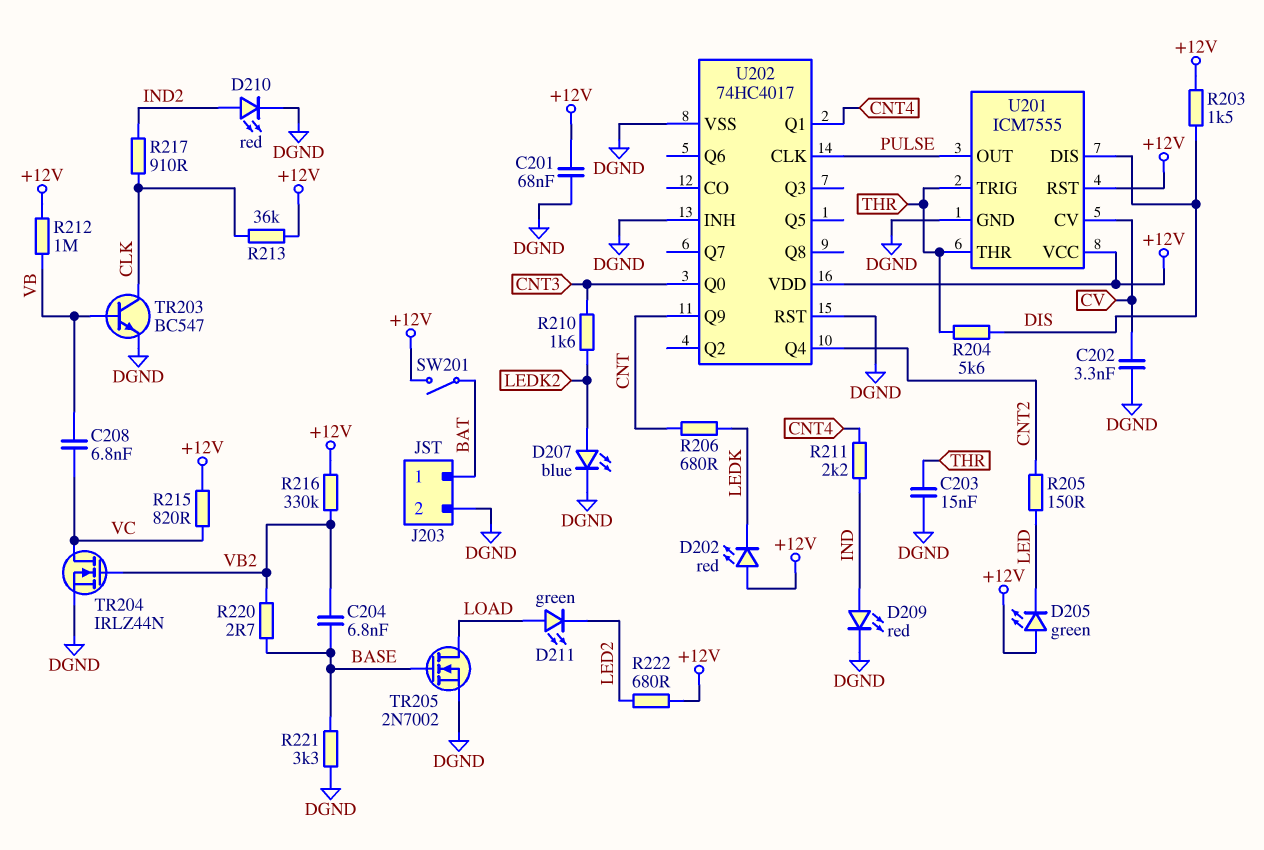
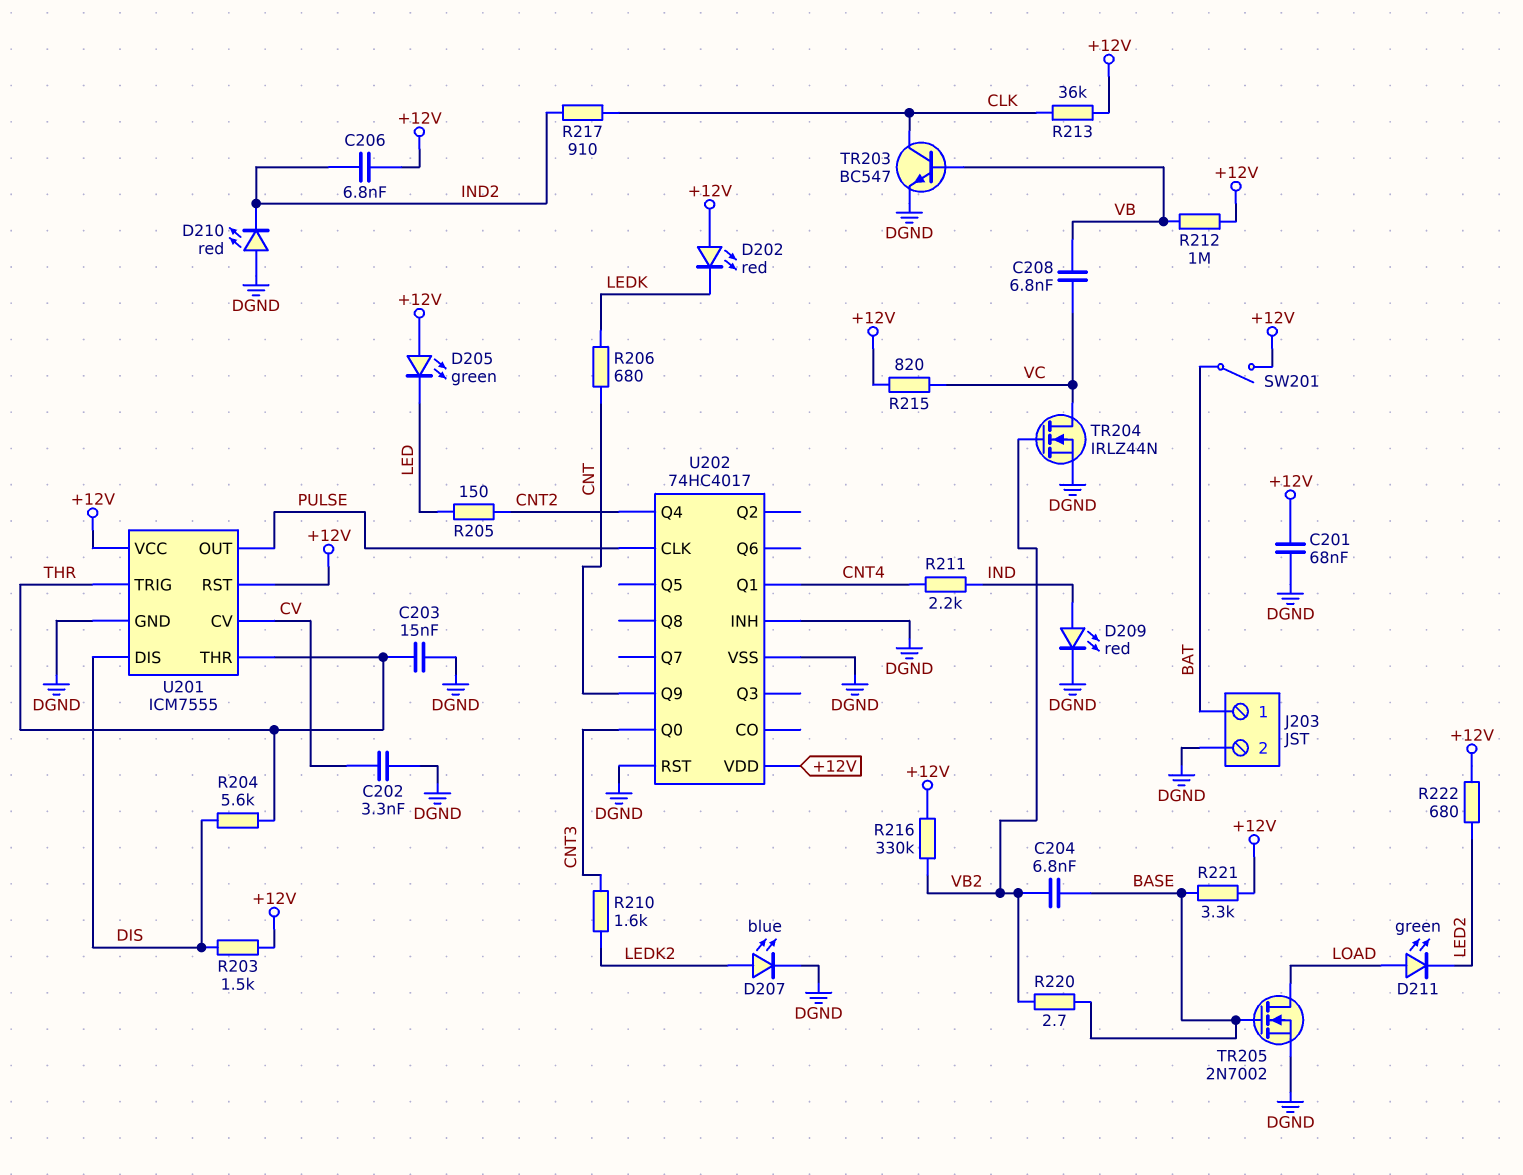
C206: none -> 6.8nF (+12V, IND2)
D210: LED red (A IND2, K DGND) -> LED red (A DGND, K IND2)
R221: 3.3k (BASE, DGND) -> 3.3k (+12V, BASE)

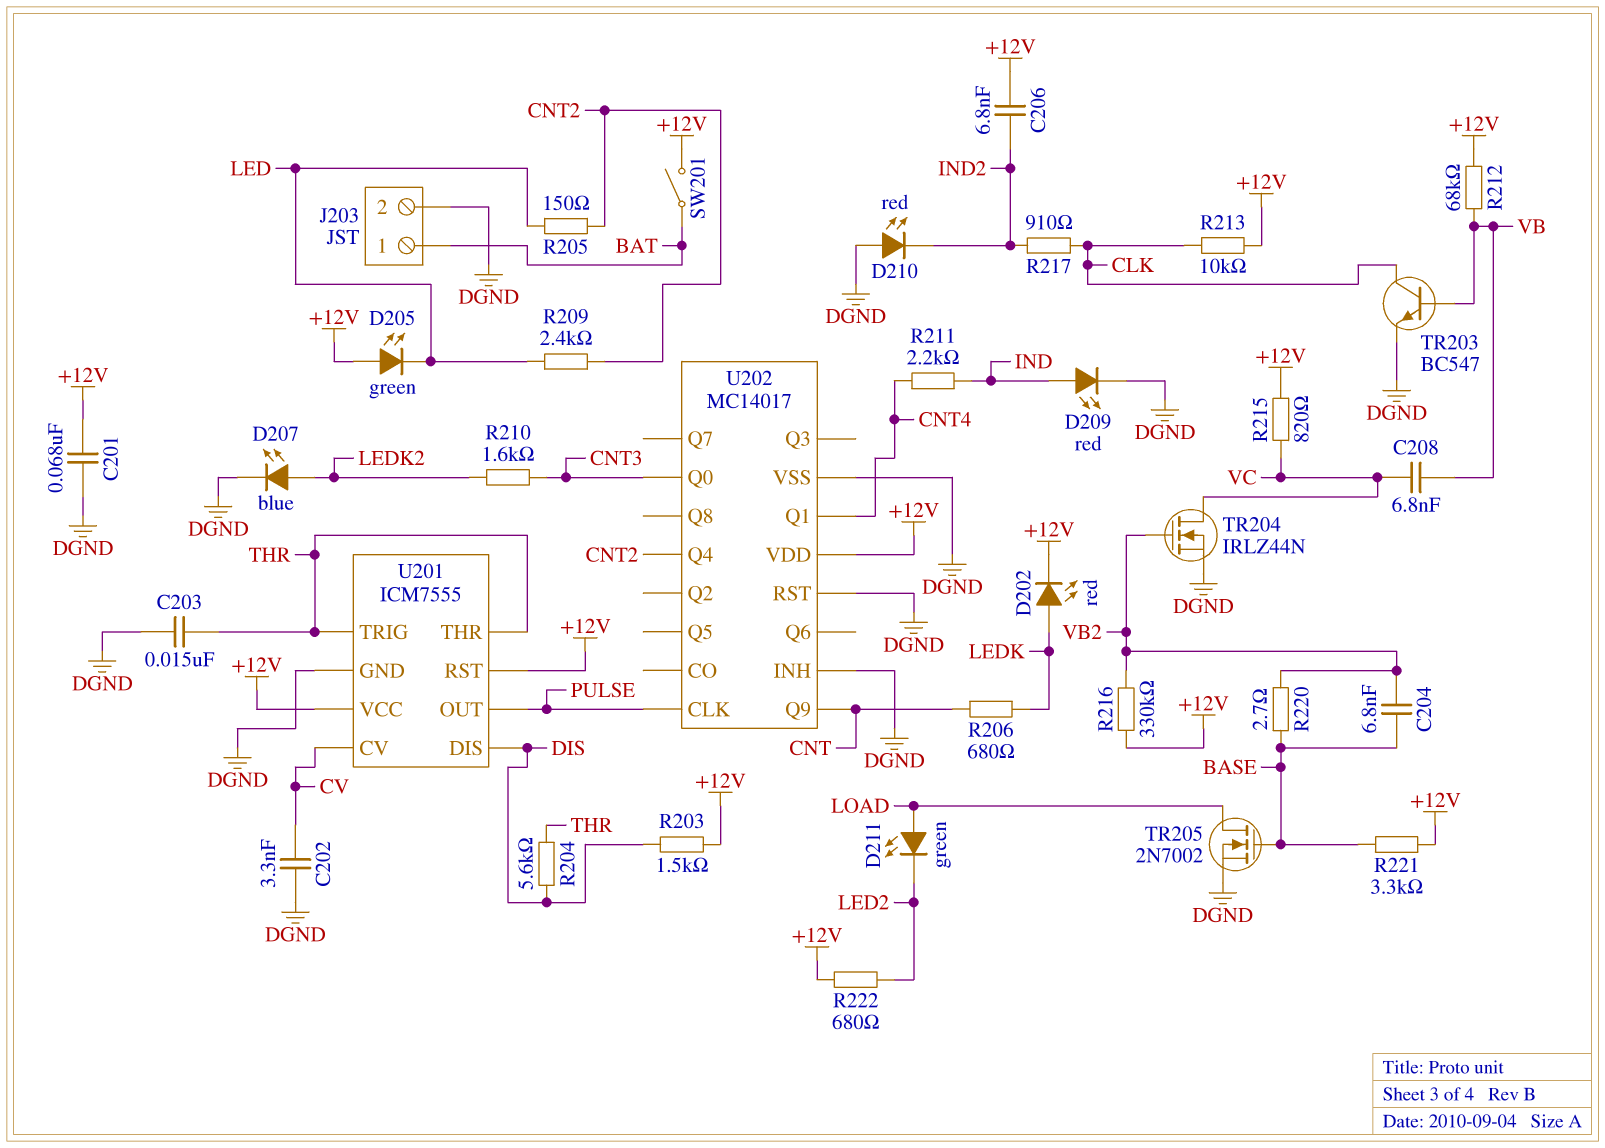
D202: LED red (A +12V, K LEDK) -> LED red (A LEDK, K +12V)
R209: none -> 2.4k (CNT2, LED)
R212: 1M (+12V, VB) -> 68k (+12V, VB)
R213: 36k (+12V, CLK) -> 10k (+12V, CLK)
U202: 74HC4017 -> MC14017

